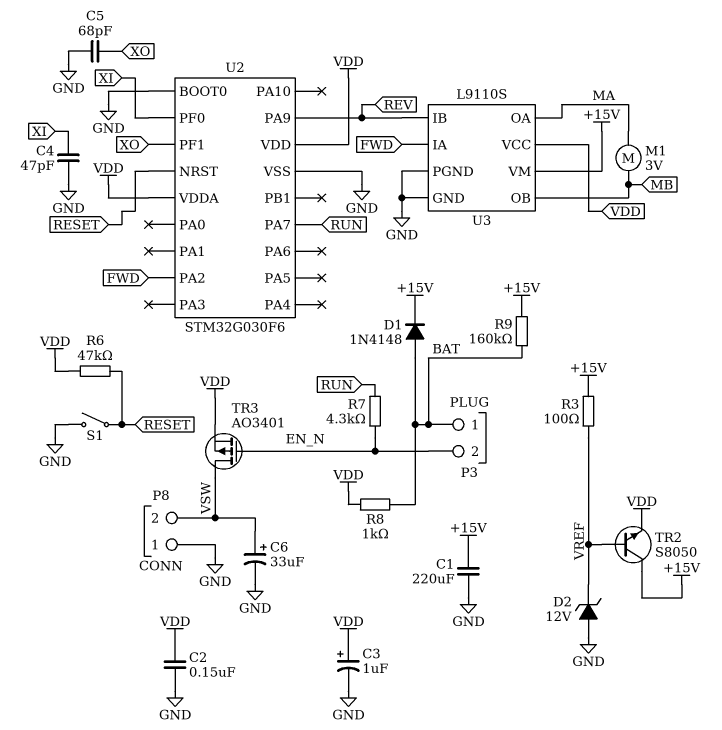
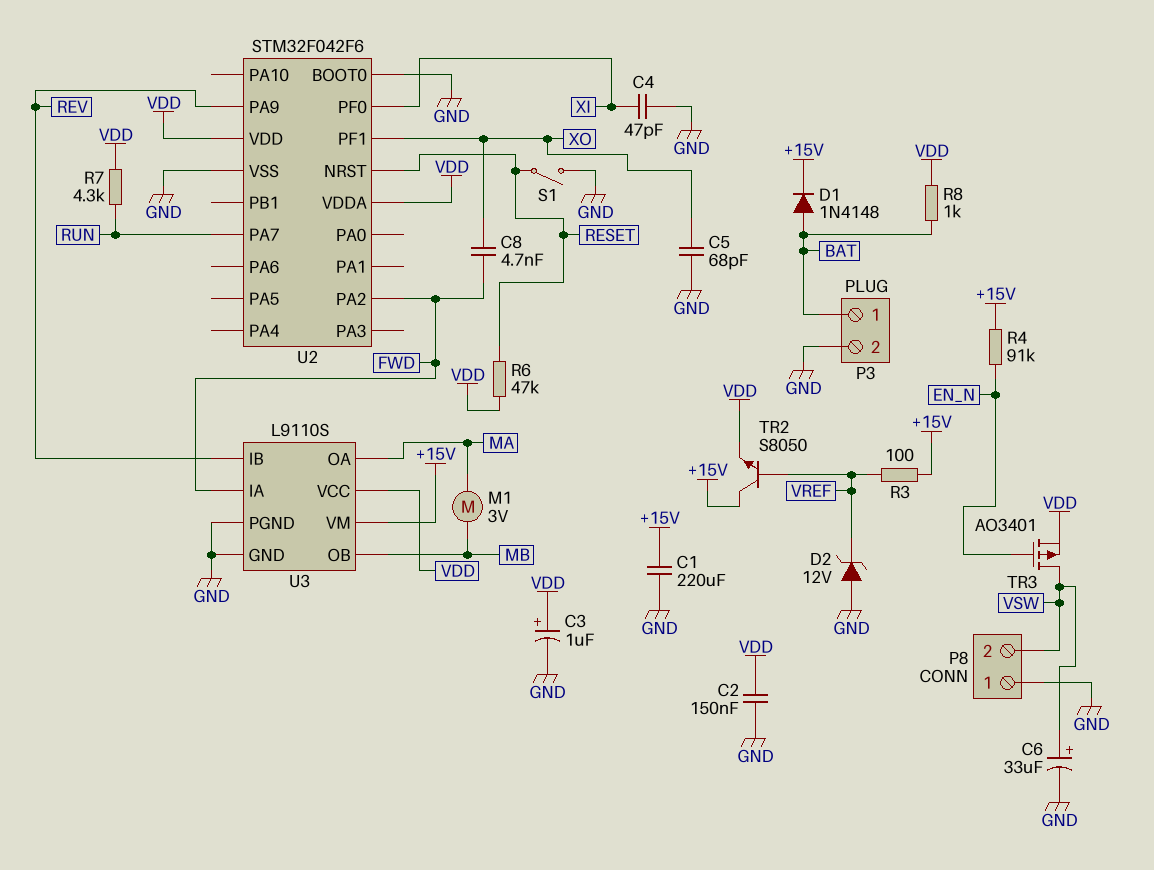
C8: none -> 4.7nF (FWD, XO)
P3 pin 2: EN_N -> GND
R4: none -> 91k (+15V, EN_N)
R7: 4.3k (EN_N, RUN) -> 4.3k (RUN, VDD)
R9: 160k (+15V, BAT) -> none
U2: STM32G030F6 -> STM32F042F6

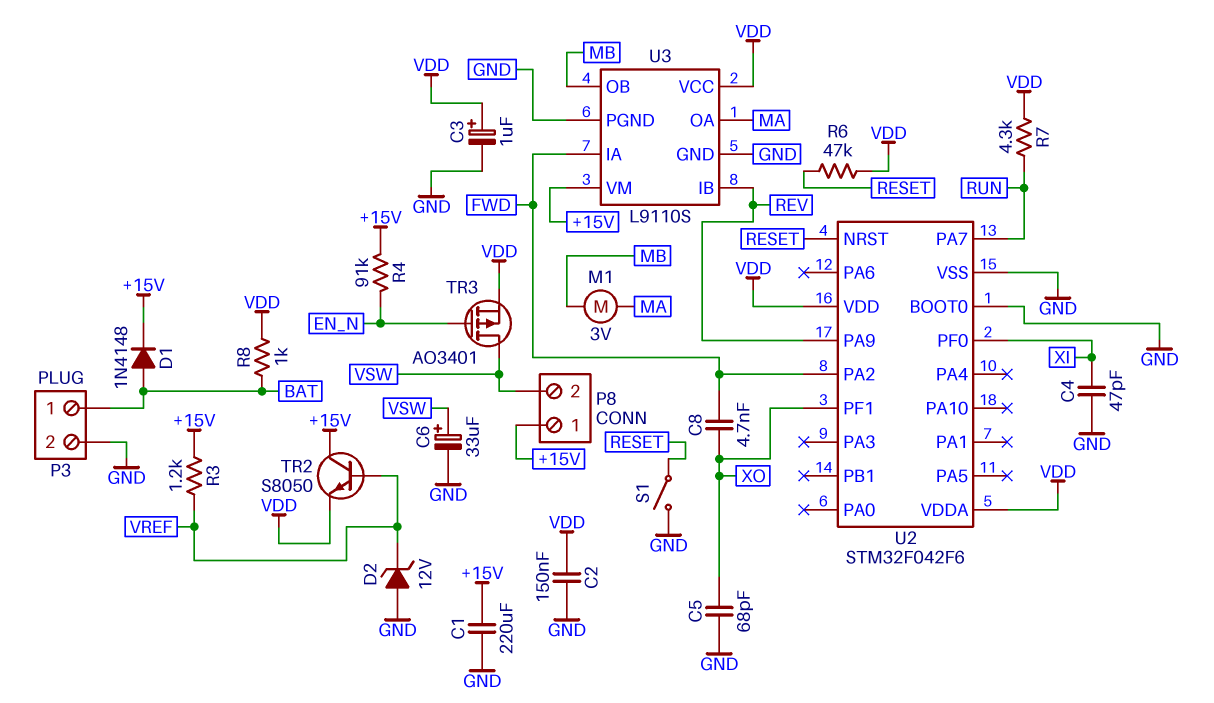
P8 pin 1: GND -> +15V
R3: 100 (+15V, VREF) -> 1.2k (+15V, VREF)

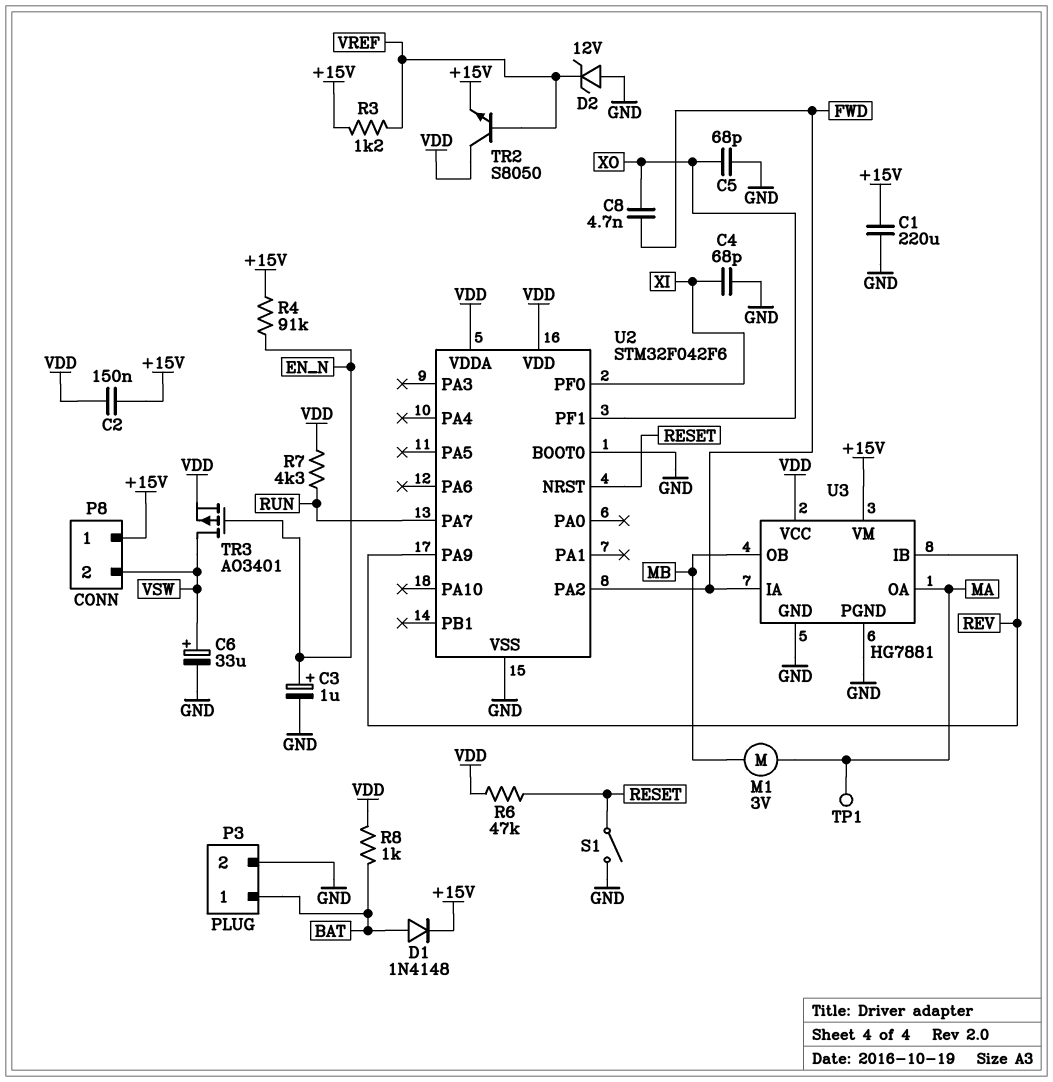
C2: 150nF (GND, VDD) -> 150nF (+15V, VDD)
C3: 1uF (plus VDD, minus GND) -> 1uF (plus EN_N, minus GND)
C4: 47pF (GND, XI) -> 68pF (GND, XI)
TP1: none -> test point (MA)
TR2: NPN S8050 (B VREF, C +15V, E VDD) -> NPN S8050 (B VREF, C VDD, E +15V)
U3: L9110S -> HG7881

